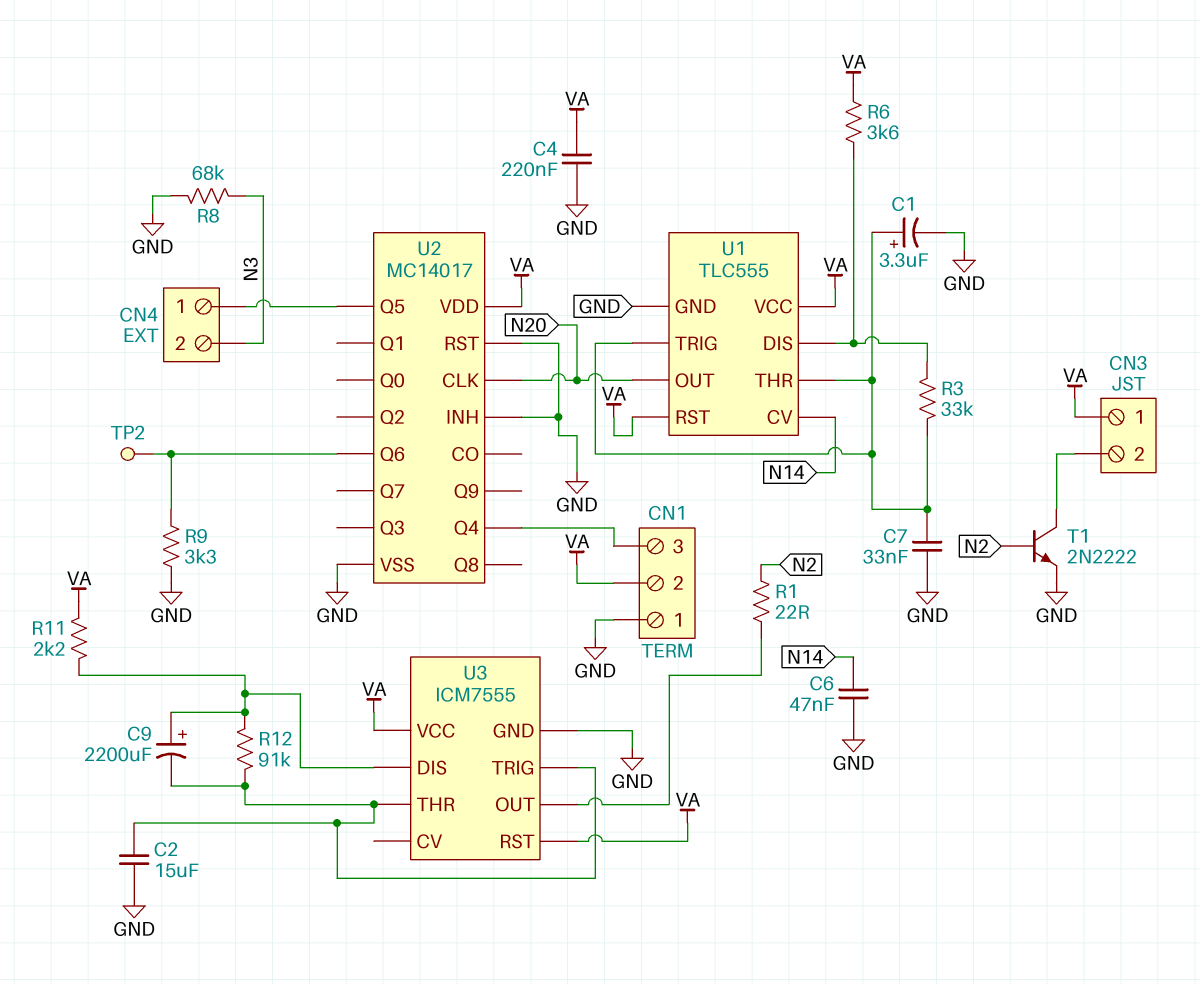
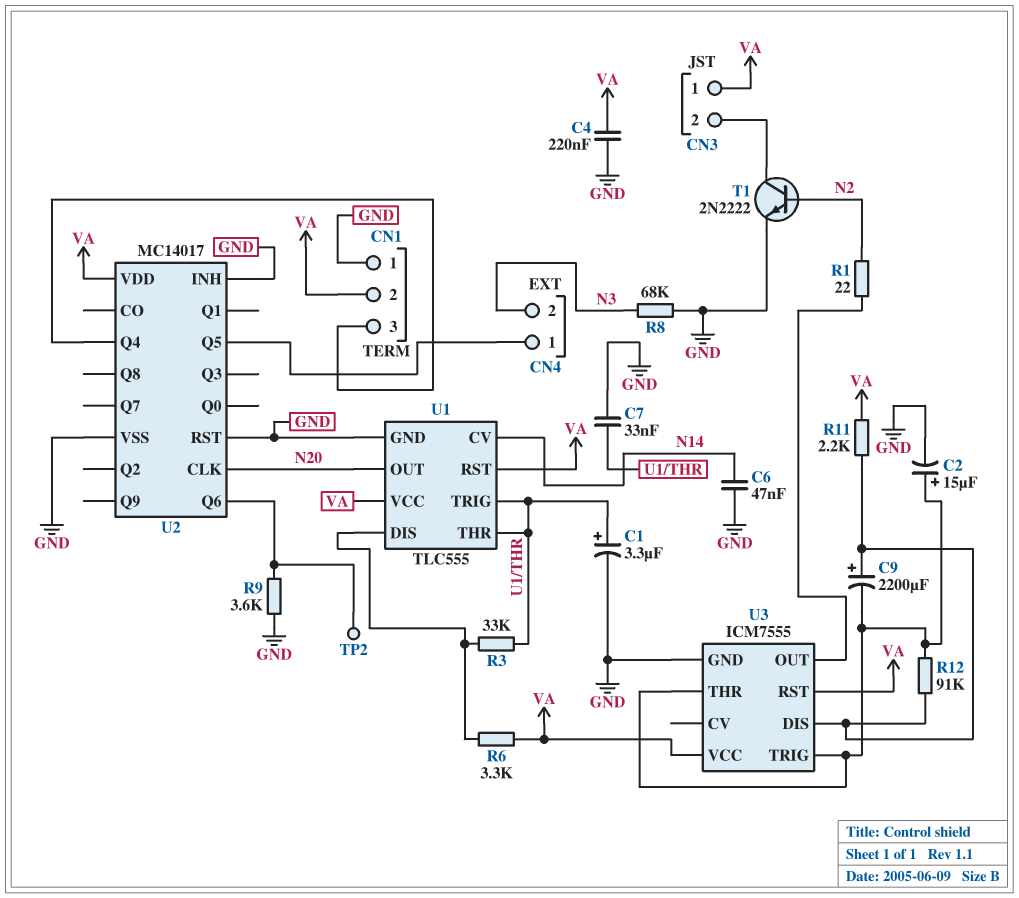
C2: 15uF (GND, U3/THR) -> 15uF (plus U3/THR, minus GND)
R6: 3.6k (U1/DIS, VA) -> 3.3k (U1/DIS, VA)
R9: 3.3k (GND, U2/Q6) -> 3.6k (GND, U2/Q6)

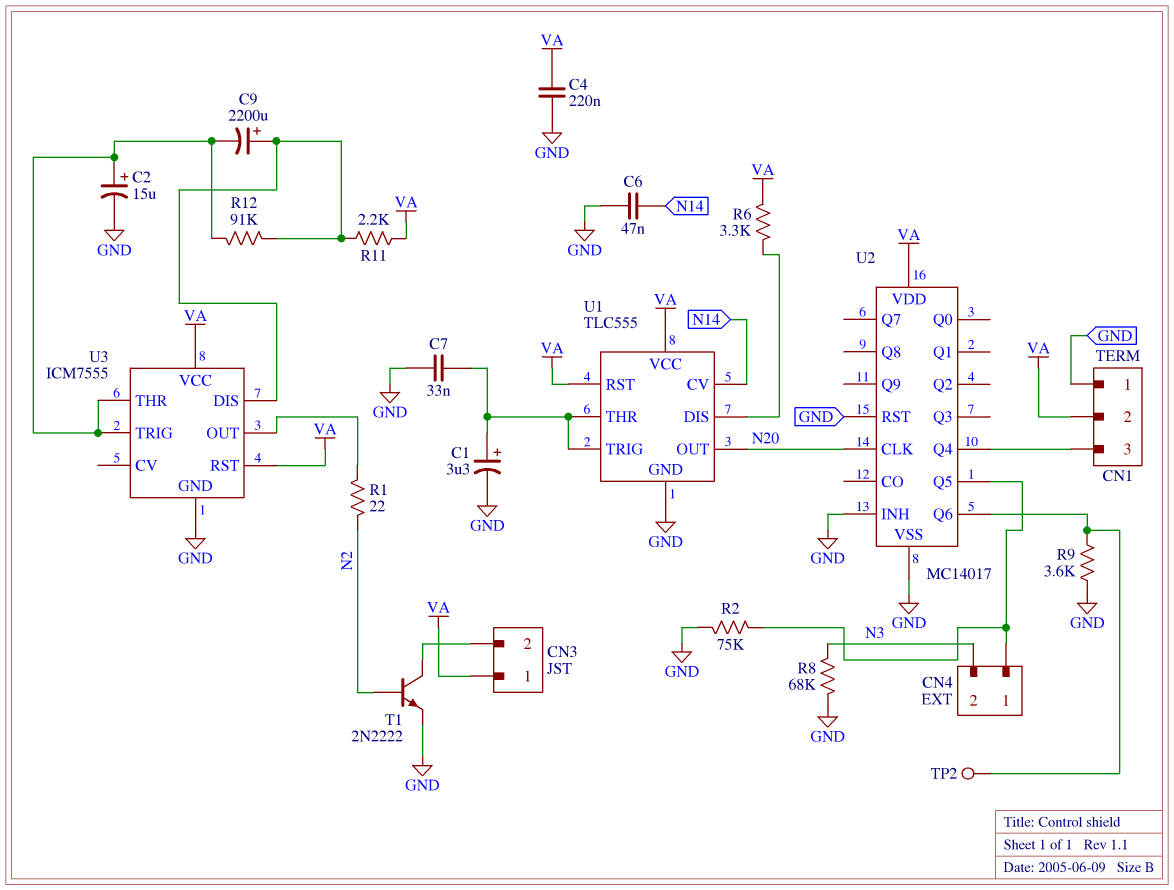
R2: none -> 75k (CN4/1, GND)
R3: 33k (U1/DIS, U1/THR) -> none

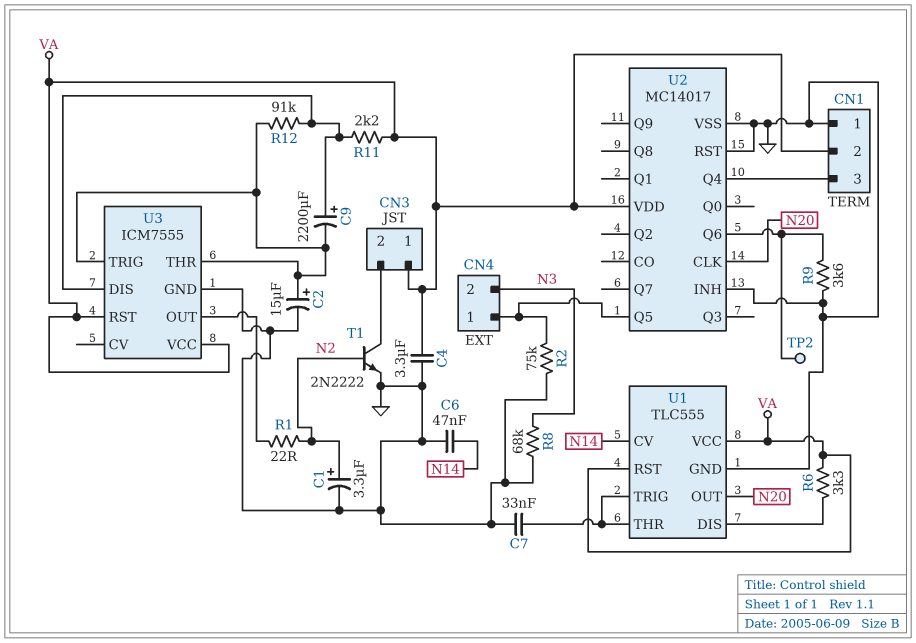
C1: 3.3uF (plus U1/THR, minus GND) -> 3.3uF (plus N2, minus GND)
C4: 220nF (GND, VA) -> 3.3uF (GND, VA)

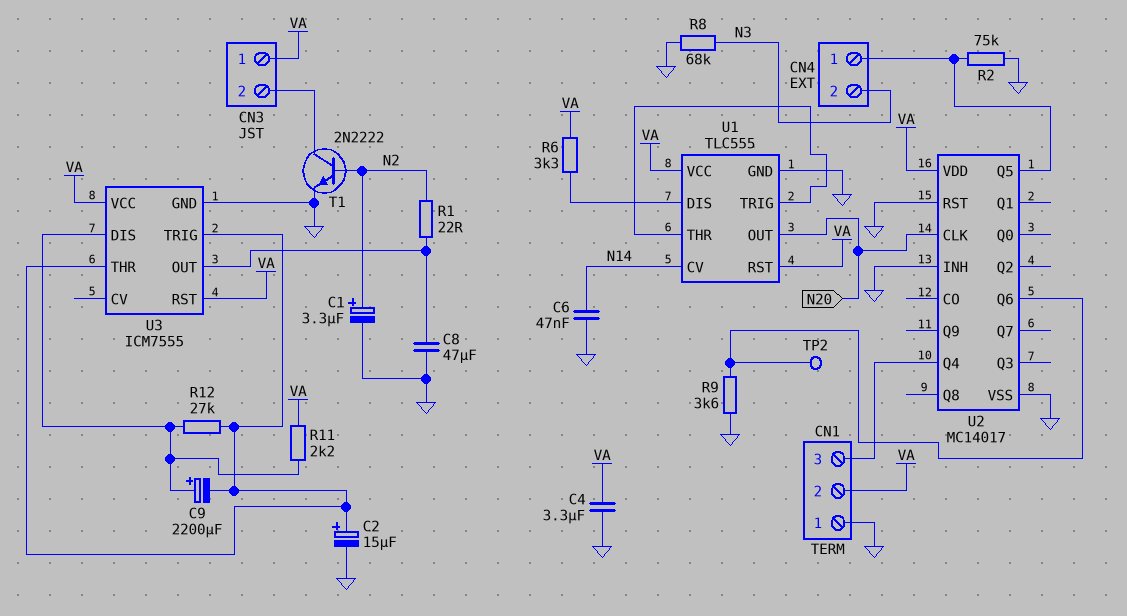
C7: 33nF (GND, U1/THR) -> none
C8: none -> 47uF (GND, U3/OUT)
R12: 91k (U3/DIS, U3/THR) -> 27k (U3/DIS, U3/THR)

